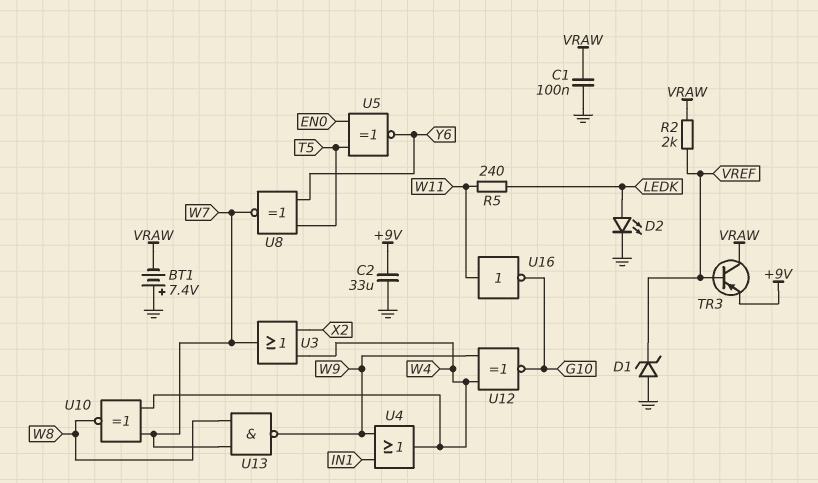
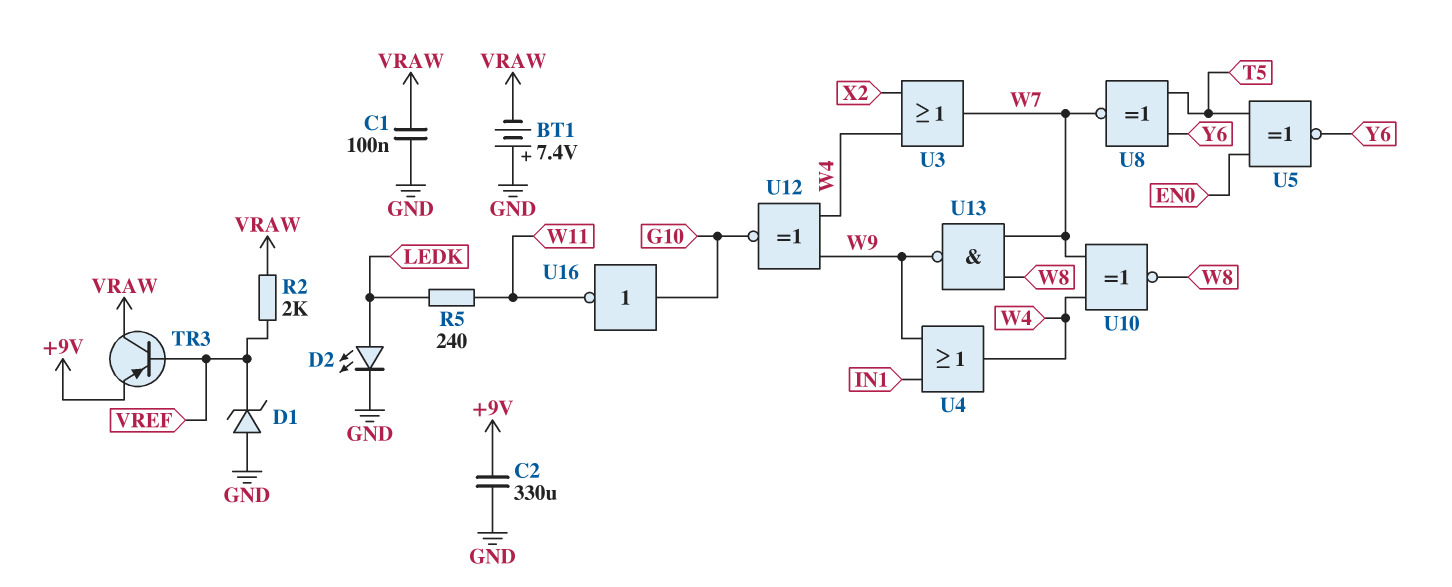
C2: 33uF (+9V, GND) -> 330uF (+9V, GND)
U16: NOT (in W11, out G10) -> NOT (in G10, out W11)

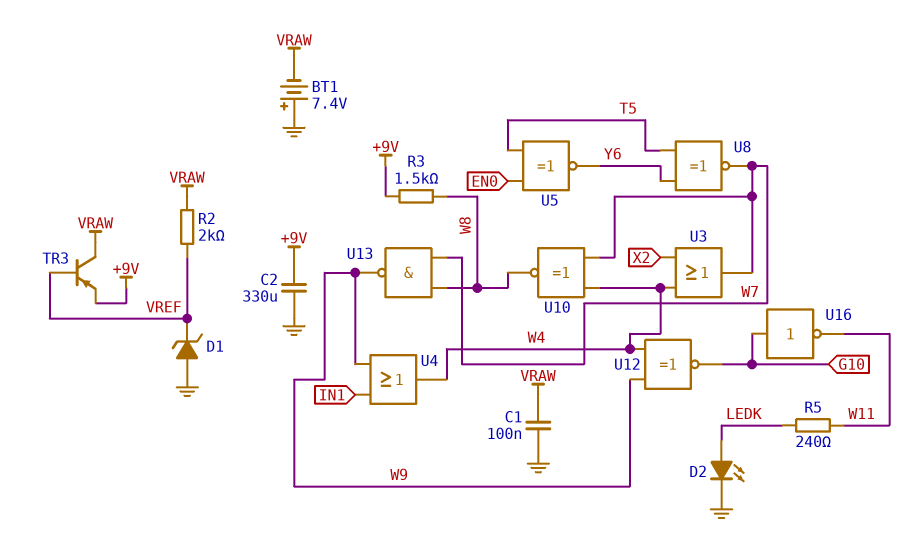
R3: none -> 1.5k (+9V, W8)

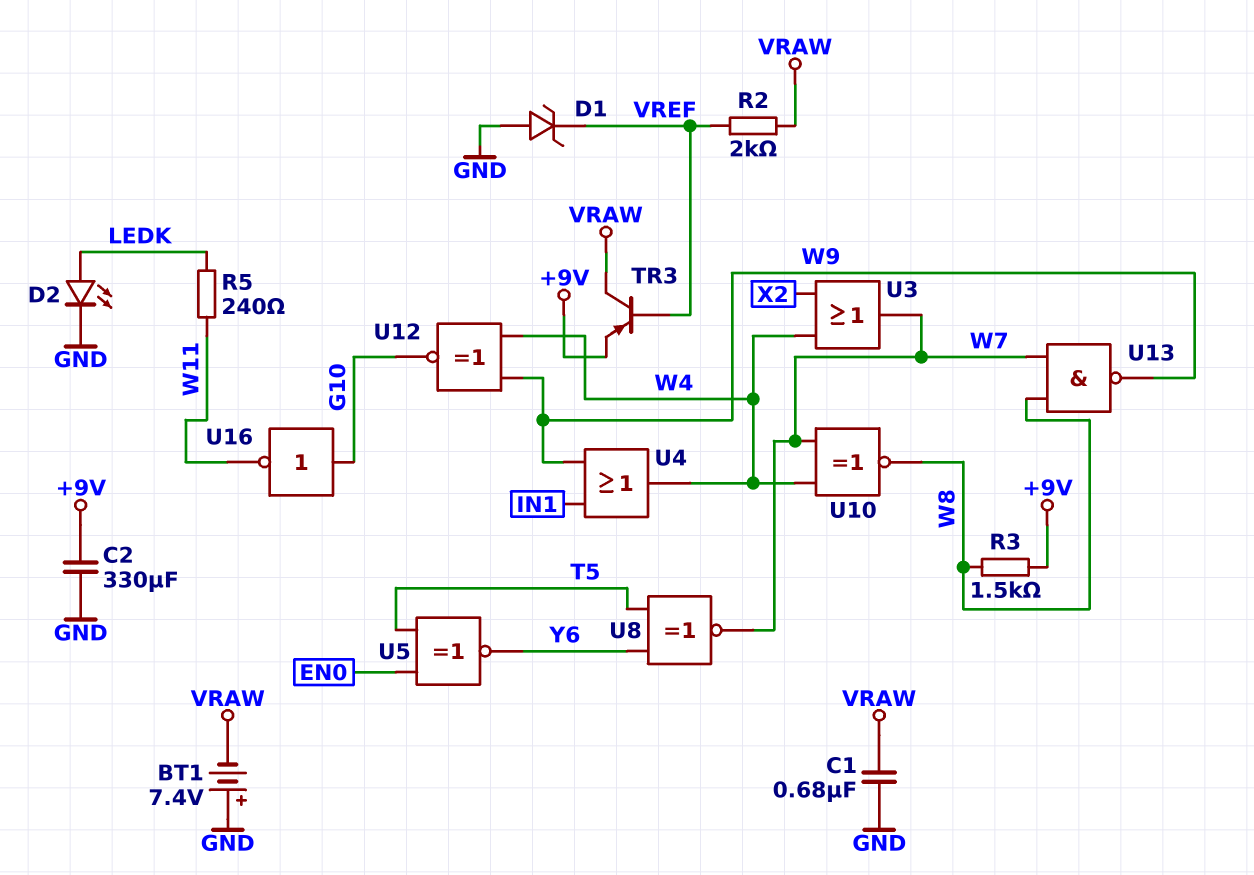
C1: 100nF (GND, VRAW) -> 680nF (GND, VRAW)

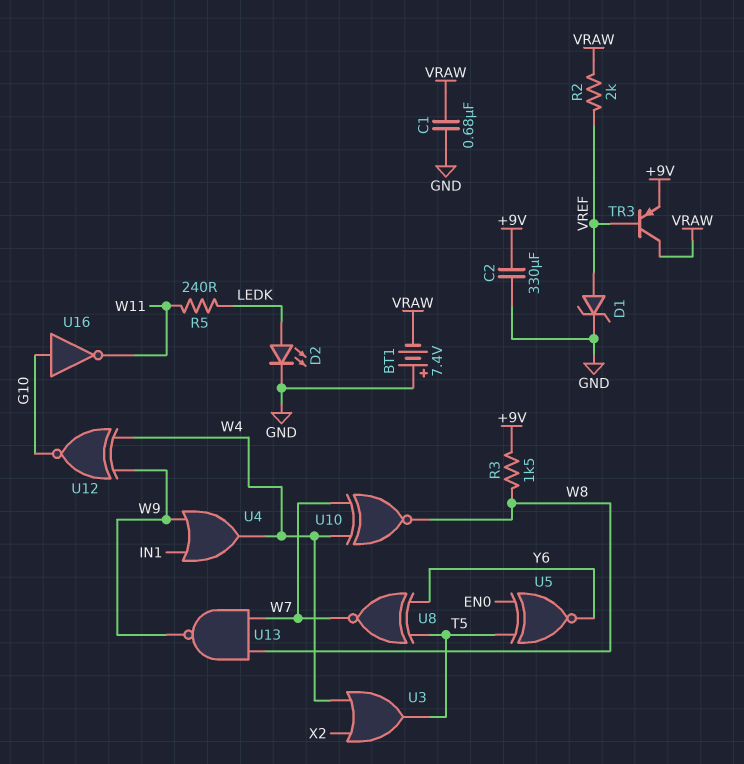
D1: zener (A GND, K VREF) -> zener (A VREF, K GND)
U3: OR (in W4, in X2, out W7) -> OR (in W4, in X2, out T5)

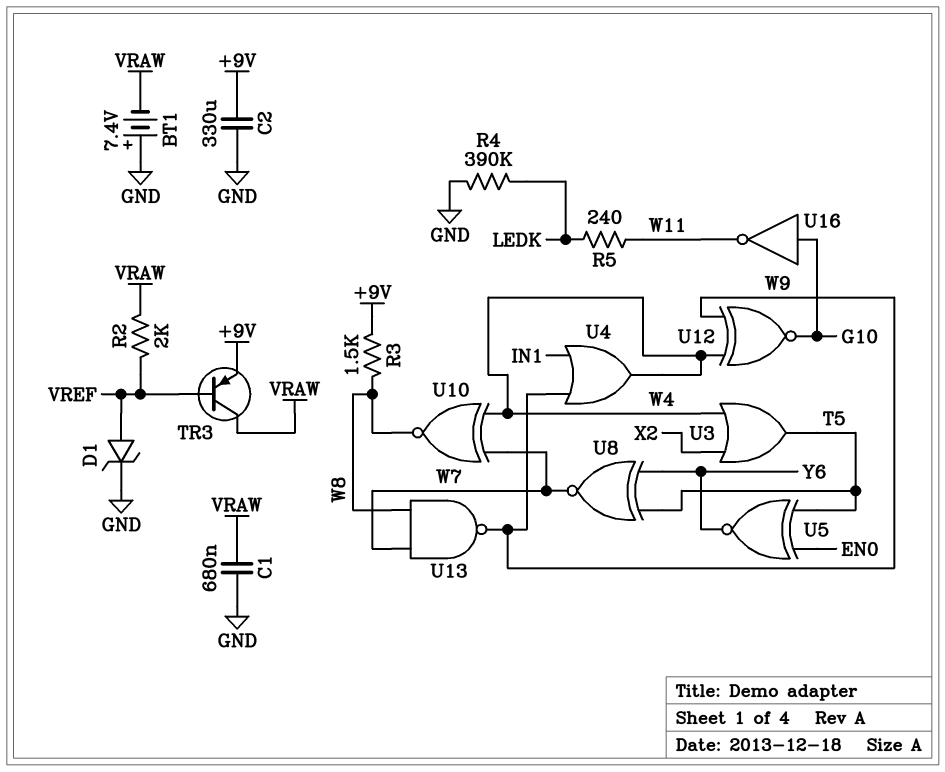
D2: LED (A LEDK, K GND) -> none
R4: none -> 390k (GND, LEDK)

